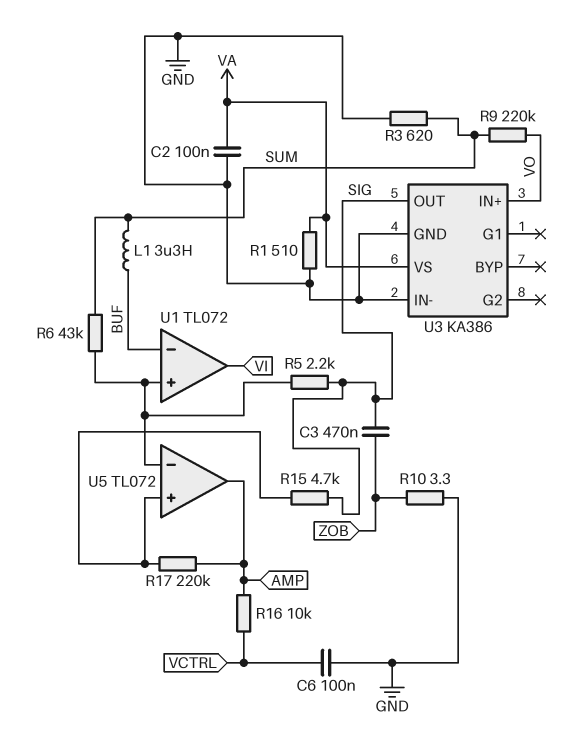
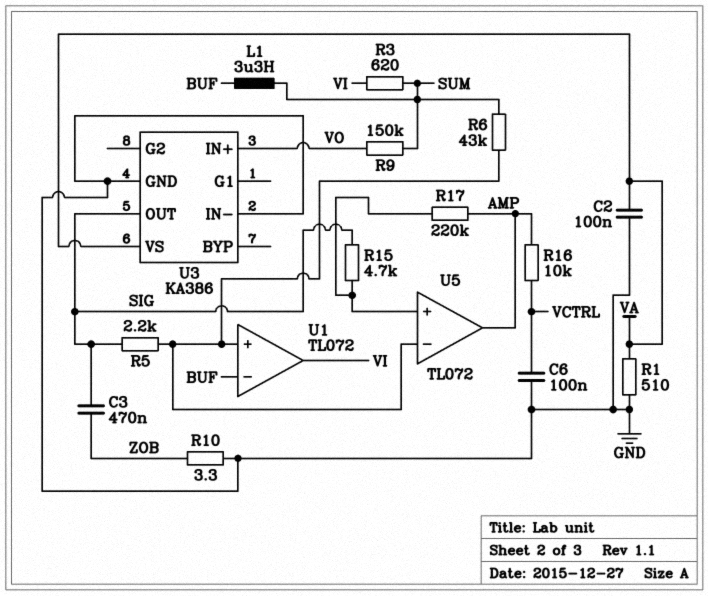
R3: 620 (GND, SUM) -> 620 (SUM, VI)
R9: 220k (SUM, VO) -> 150k (SUM, VO)

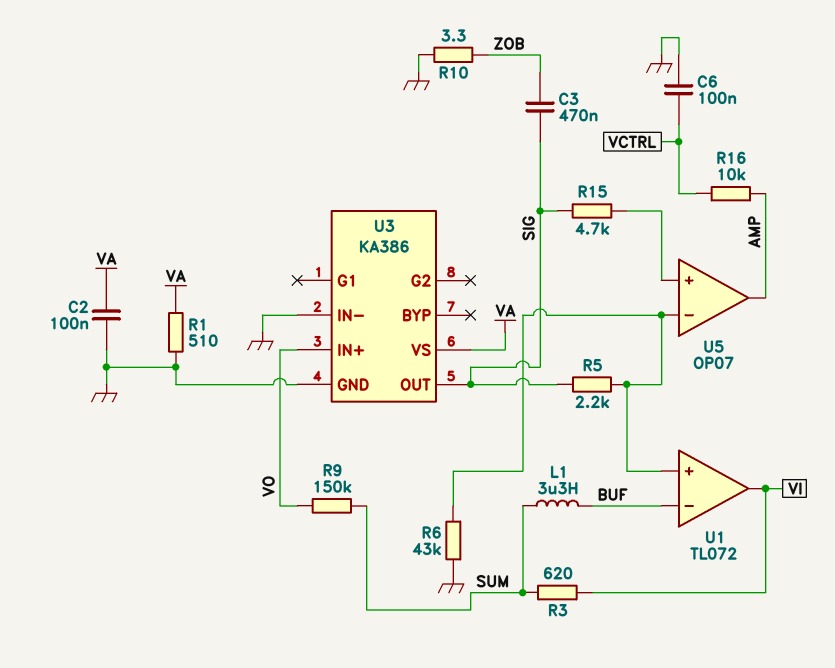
R6: 43k (SUM, U1/in+) -> 43k (GND, U1/in+)
R17: 220k (AMP, U5/in+) -> none
U5: TL072 -> OP07

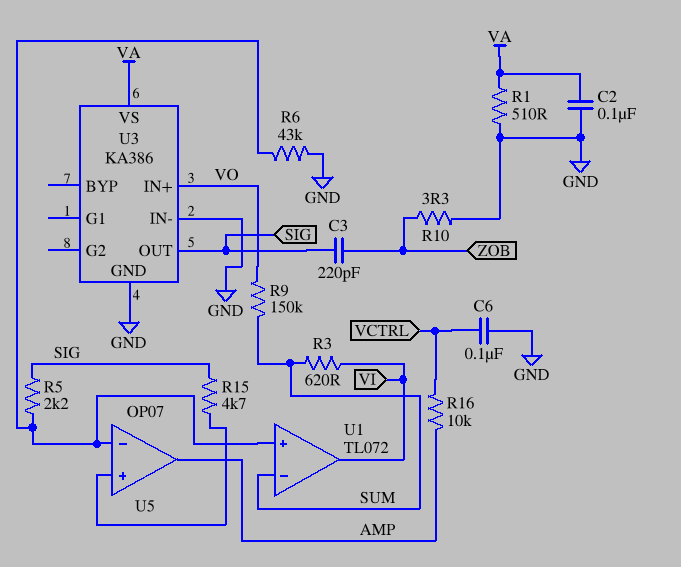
C3: 470nF (SIG, ZOB) -> 220pF (SIG, ZOB)
L1: 3.3uH (BUF, SUM) -> none
U1 pin in-: BUF -> SUM

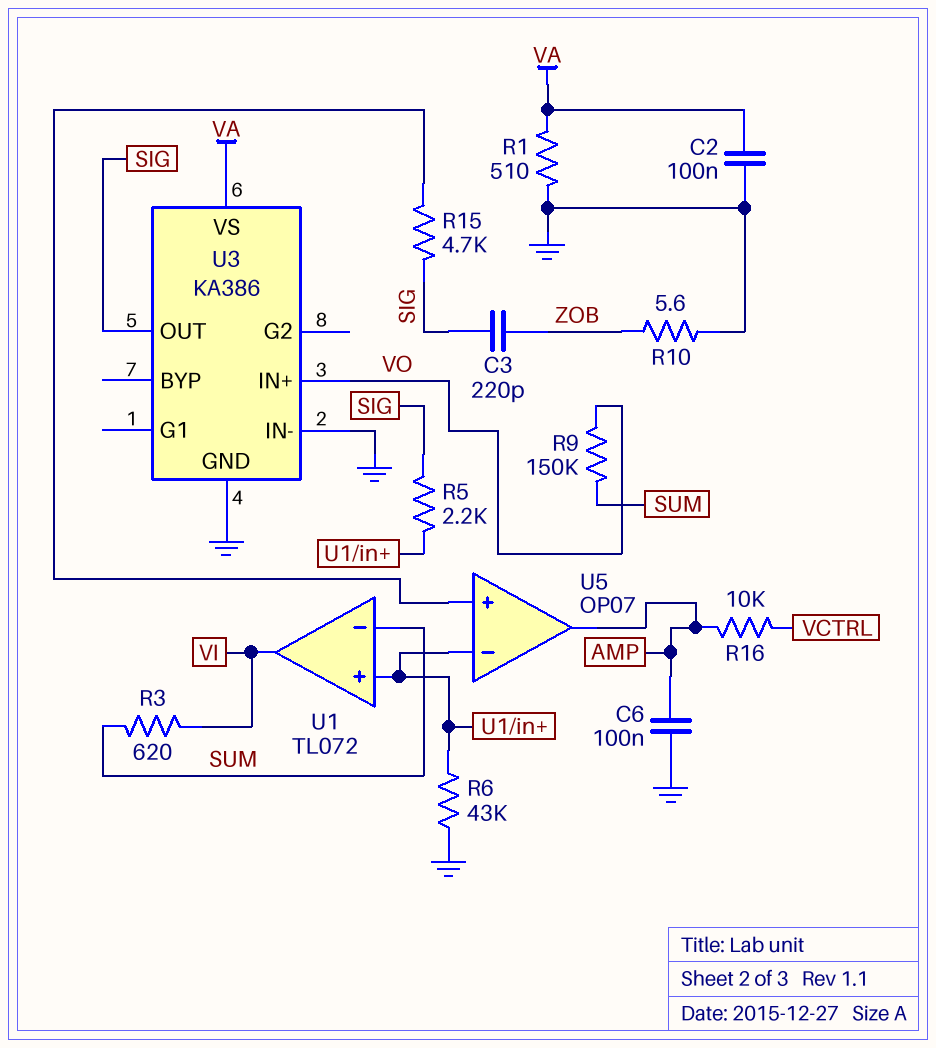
C6: 100nF (GND, VCTRL) -> 100nF (AMP, GND)
R10: 3.3 (GND, ZOB) -> 5.6 (GND, ZOB)

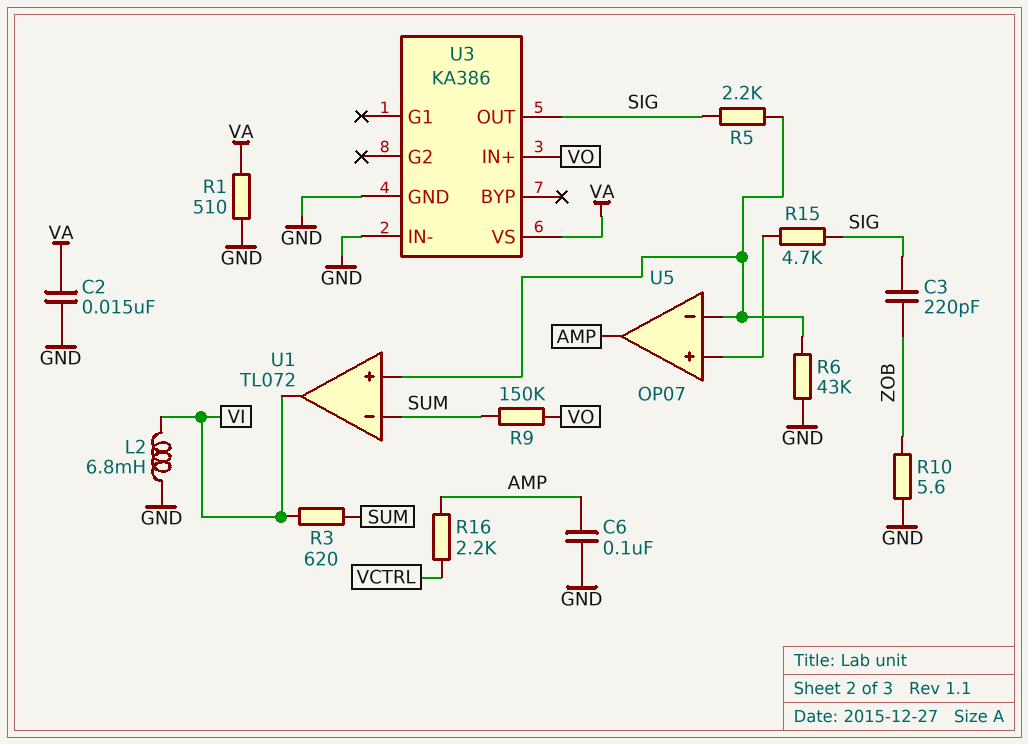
C2: 100nF (GND, VA) -> 15nF (GND, VA)
L2: none -> 6.8mH (GND, VI)
R16: 10k (AMP, VCTRL) -> 2.2k (AMP, VCTRL)

